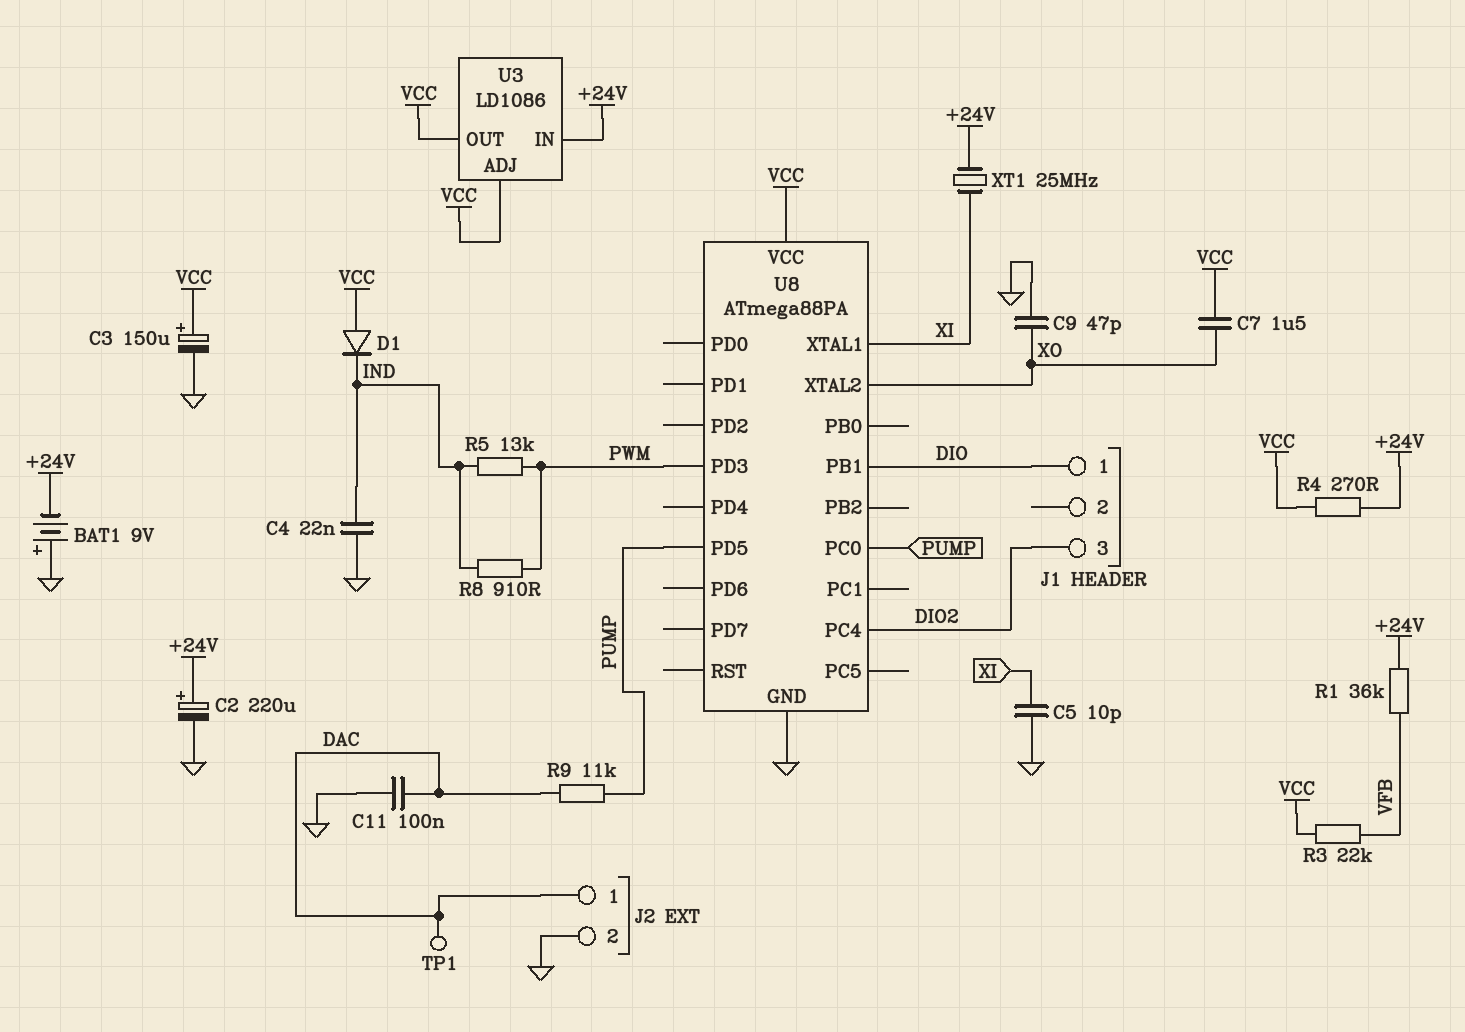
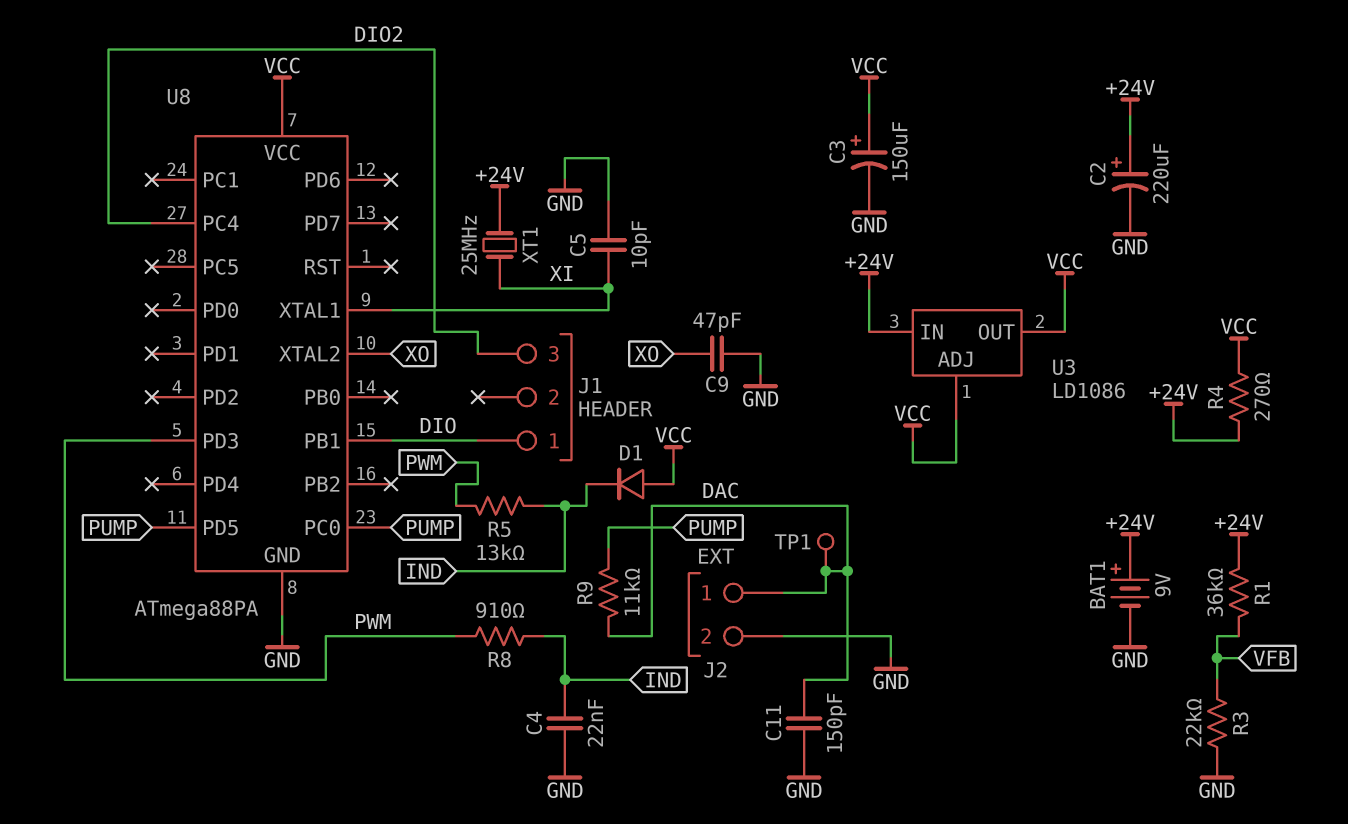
BAT1: 9V (plus GND, minus +24V) -> 9V (plus +24V, minus GND)
C7: 1.5uF (VCC, XO) -> none
C11: 100nF (DAC, GND) -> 150pF (DAC, GND)
R3: 22k (VCC, VFB) -> 22k (GND, VFB)

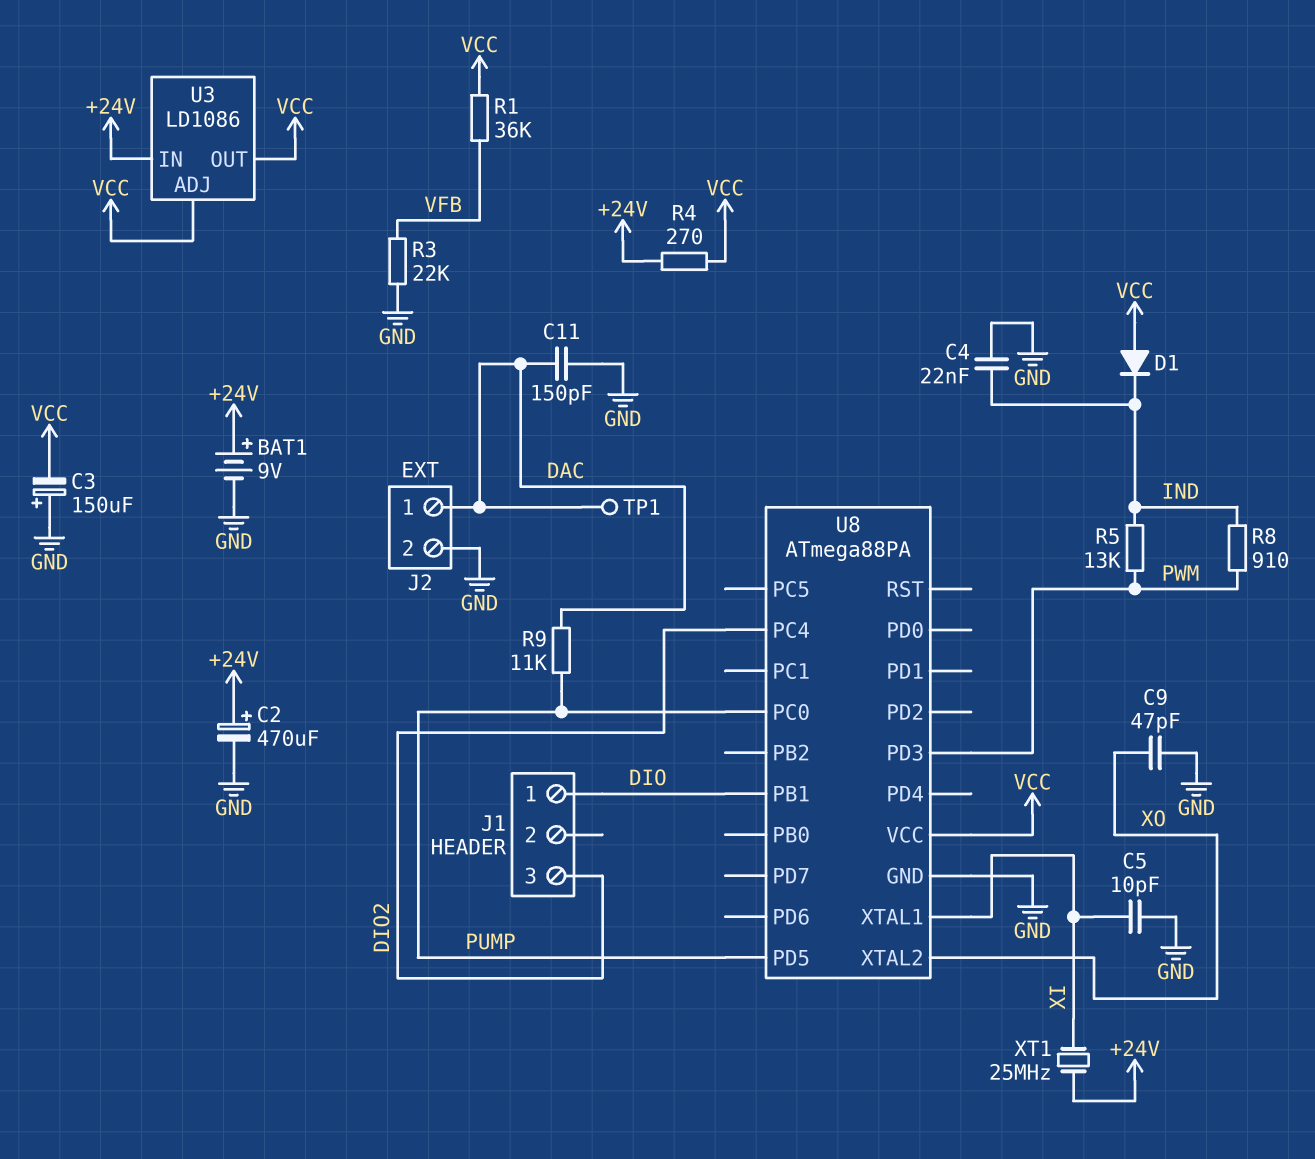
C2: 220uF (plus +24V, minus GND) -> 470uF (plus +24V, minus GND)
C3: 150uF (plus VCC, minus GND) -> 150uF (plus GND, minus VCC)
R1: 36k (+24V, VFB) -> 36k (VCC, VFB)

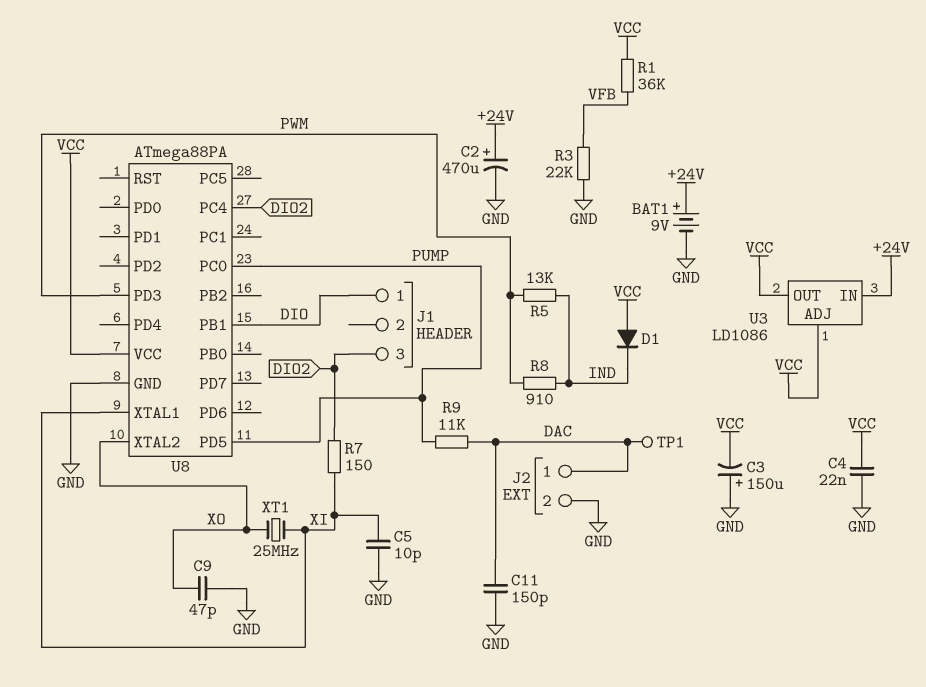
C4: 22nF (GND, IND) -> 22nF (GND, VCC)
R4: 270 (+24V, VCC) -> none
R7: none -> 150 (DIO2, XI)
XT1: 25MHz (+24V, XI) -> 25MHz (XI, XO)

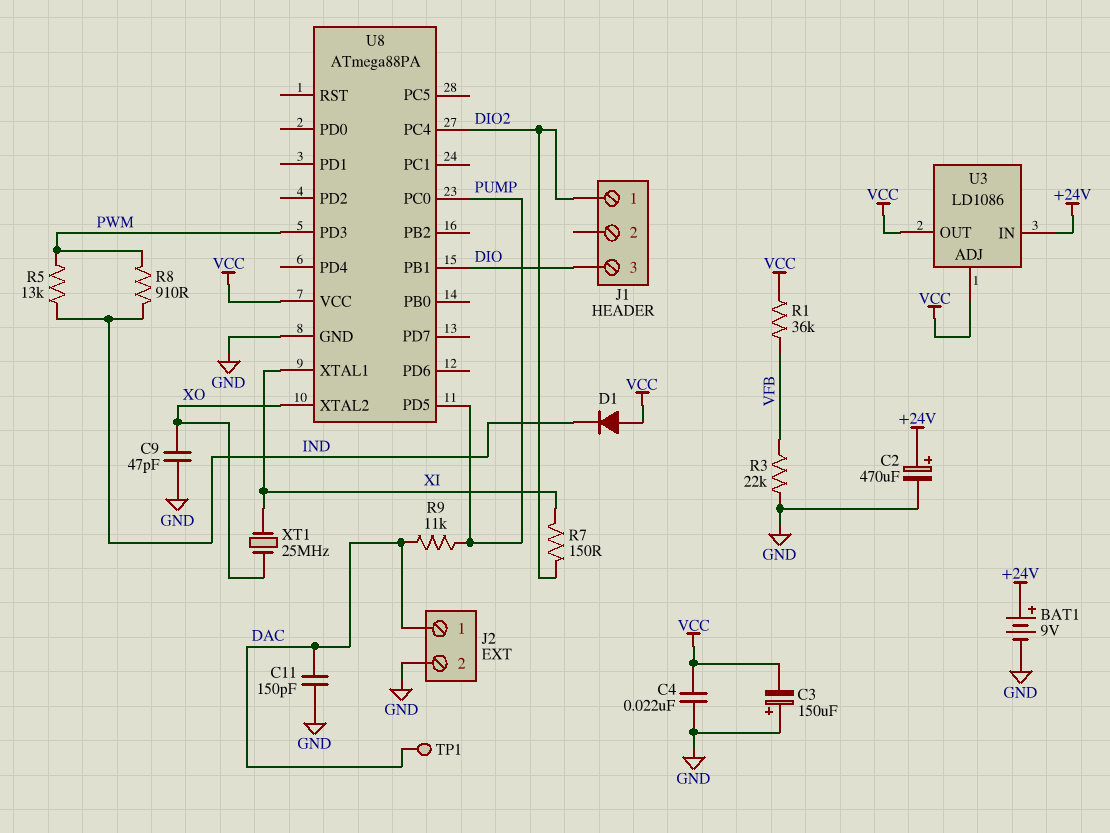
C5: 10pF (GND, XI) -> none
J1 pin 1: DIO -> DIO2
J1 pin 3: DIO2 -> DIO

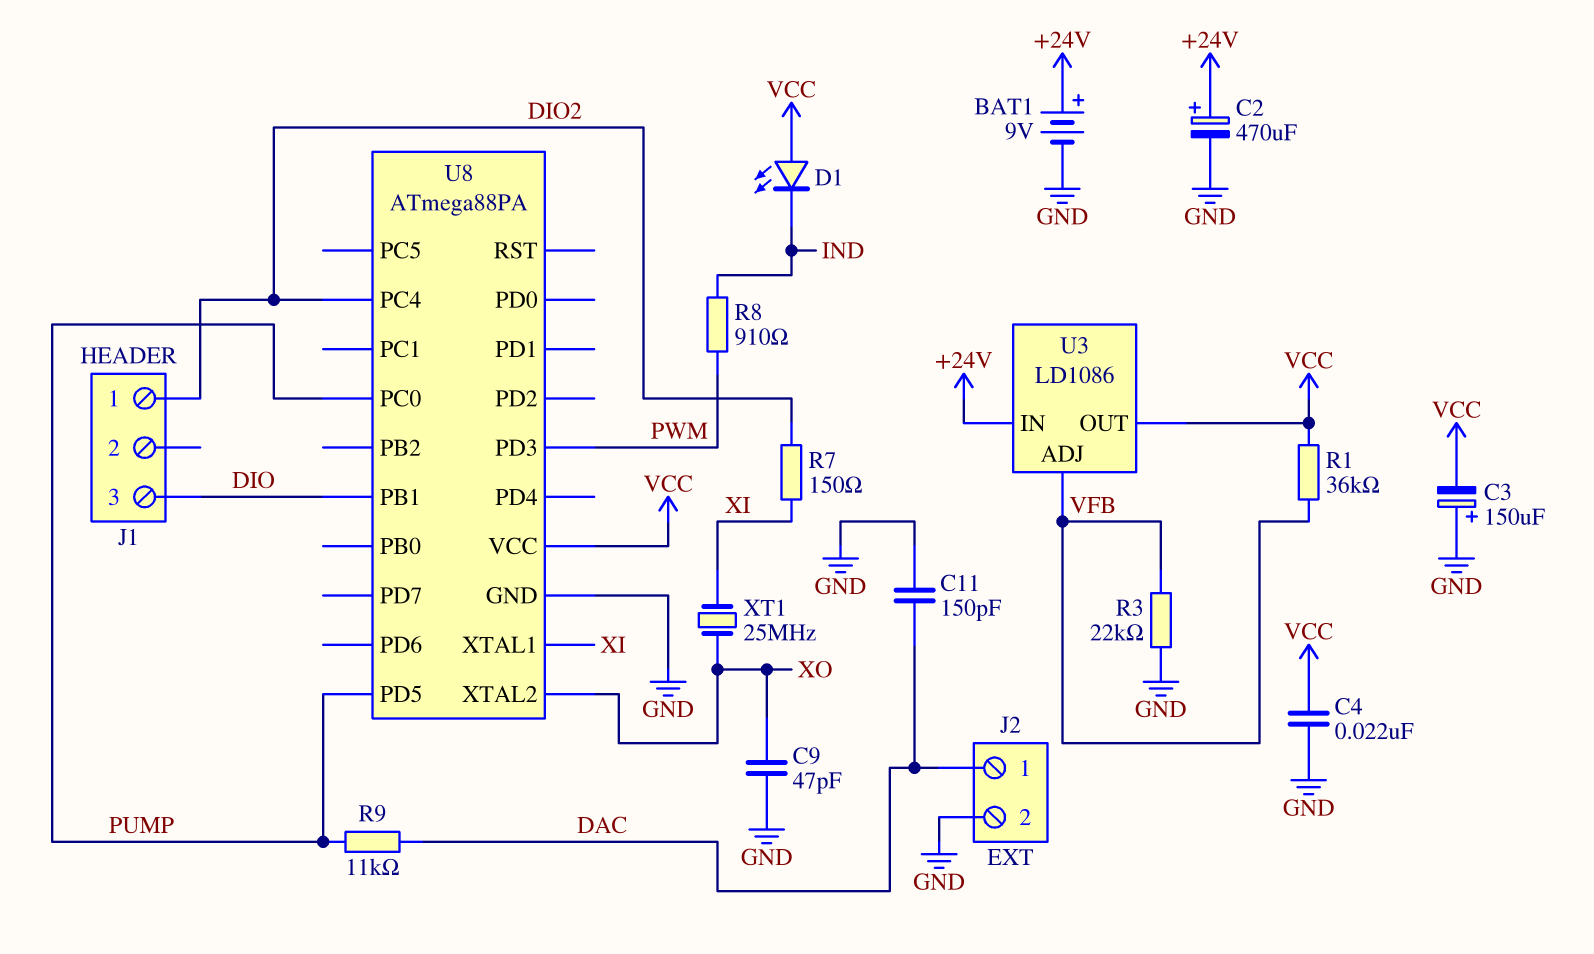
D1: diode (A VCC, K IND) -> LED (A VCC, K IND)
R5: 13k (IND, PWM) -> none
TP1: test point (DAC) -> none
U3 pin ADJ: VCC -> VFB

